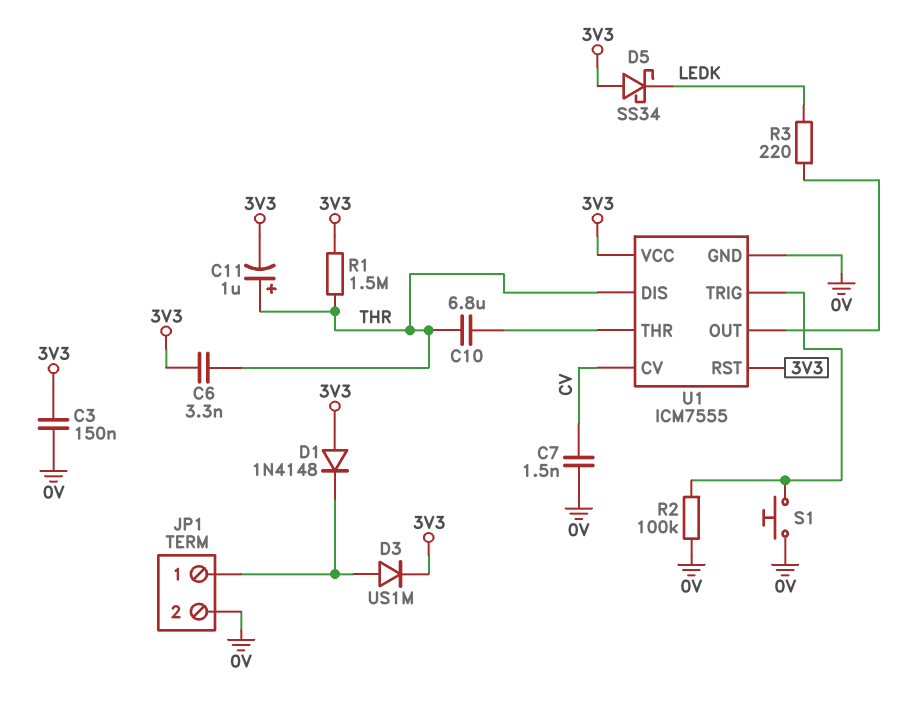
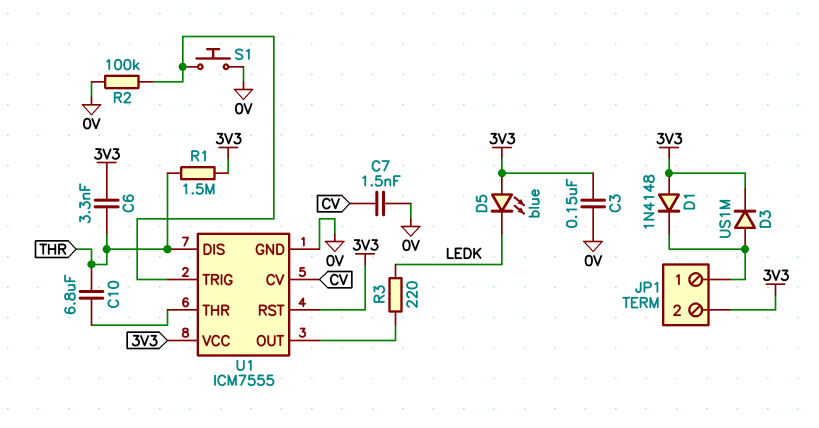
C11: 1uF (plus THR, minus 3V3) -> none
D5: schottky SS34 (A 3V3, K LEDK) -> LED blue (A 3V3, K LEDK)
JP1 pin 2: 0V -> 3V3

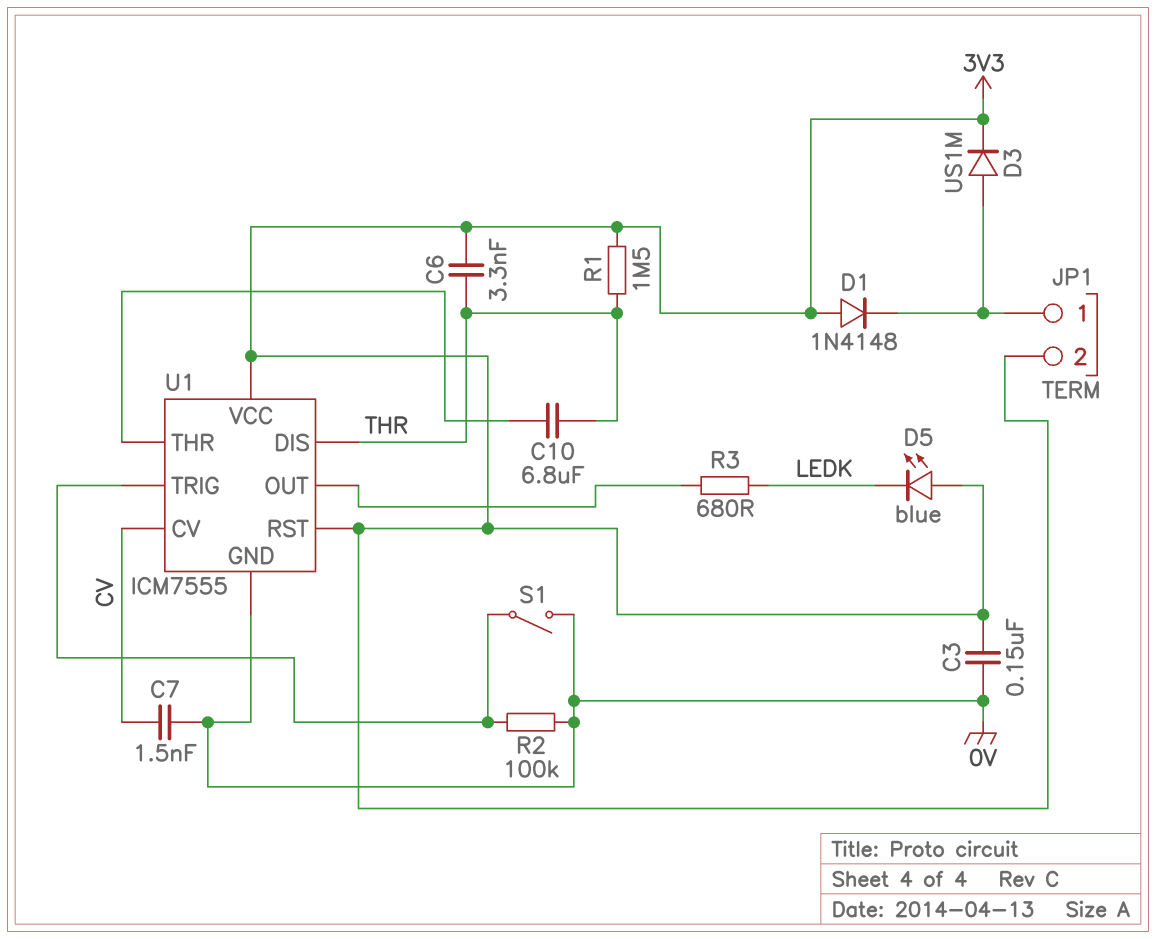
R3: 220 (LEDK, U1/OUT) -> 680 (LEDK, U1/OUT)
S1: button (0V, U1/TRIG) -> switch (0V, U1/TRIG)

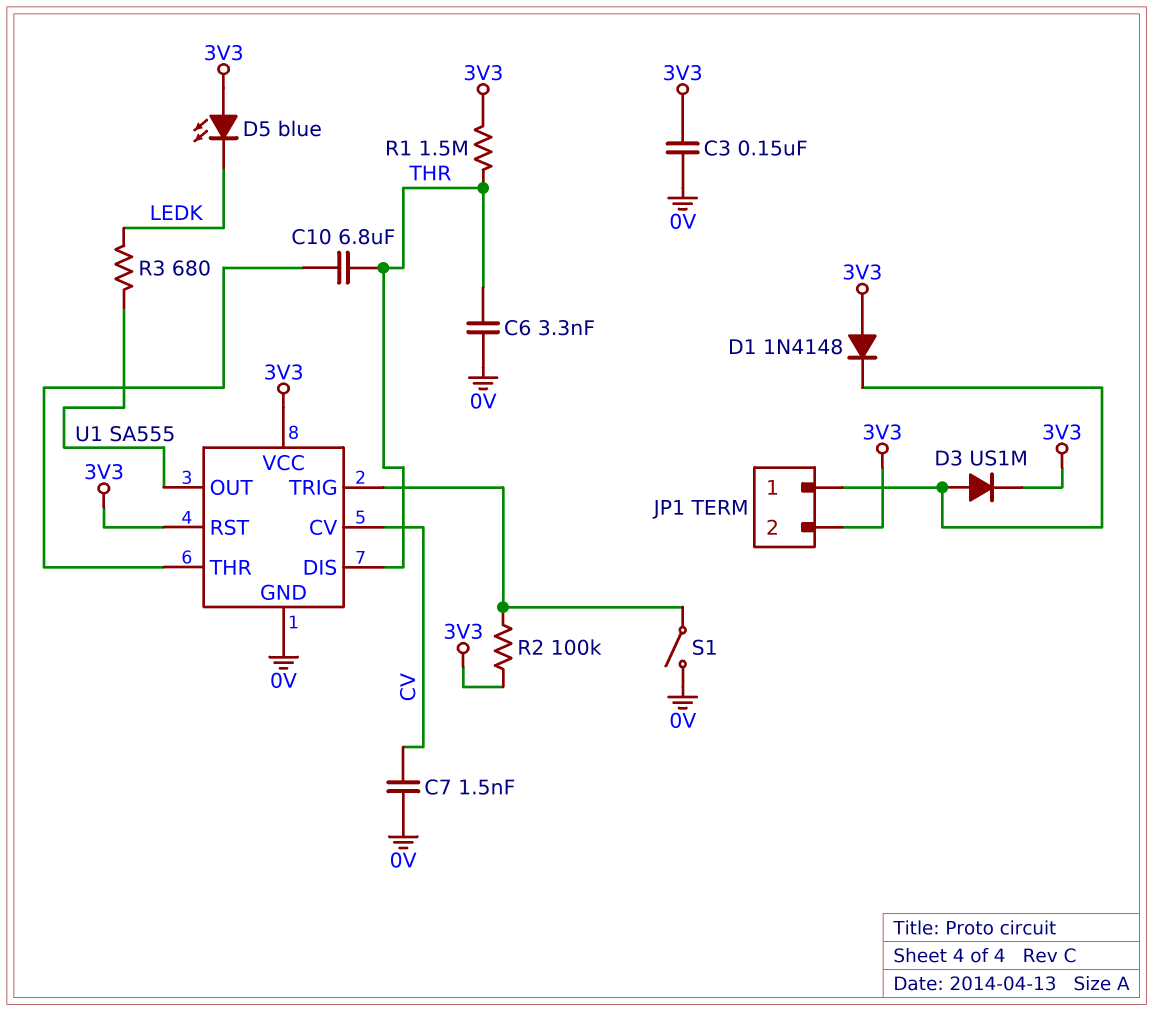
C6: 3.3nF (3V3, THR) -> 3.3nF (0V, THR)
R2: 100k (0V, U1/TRIG) -> 100k (3V3, U1/TRIG)
U1: ICM7555 -> SA555

